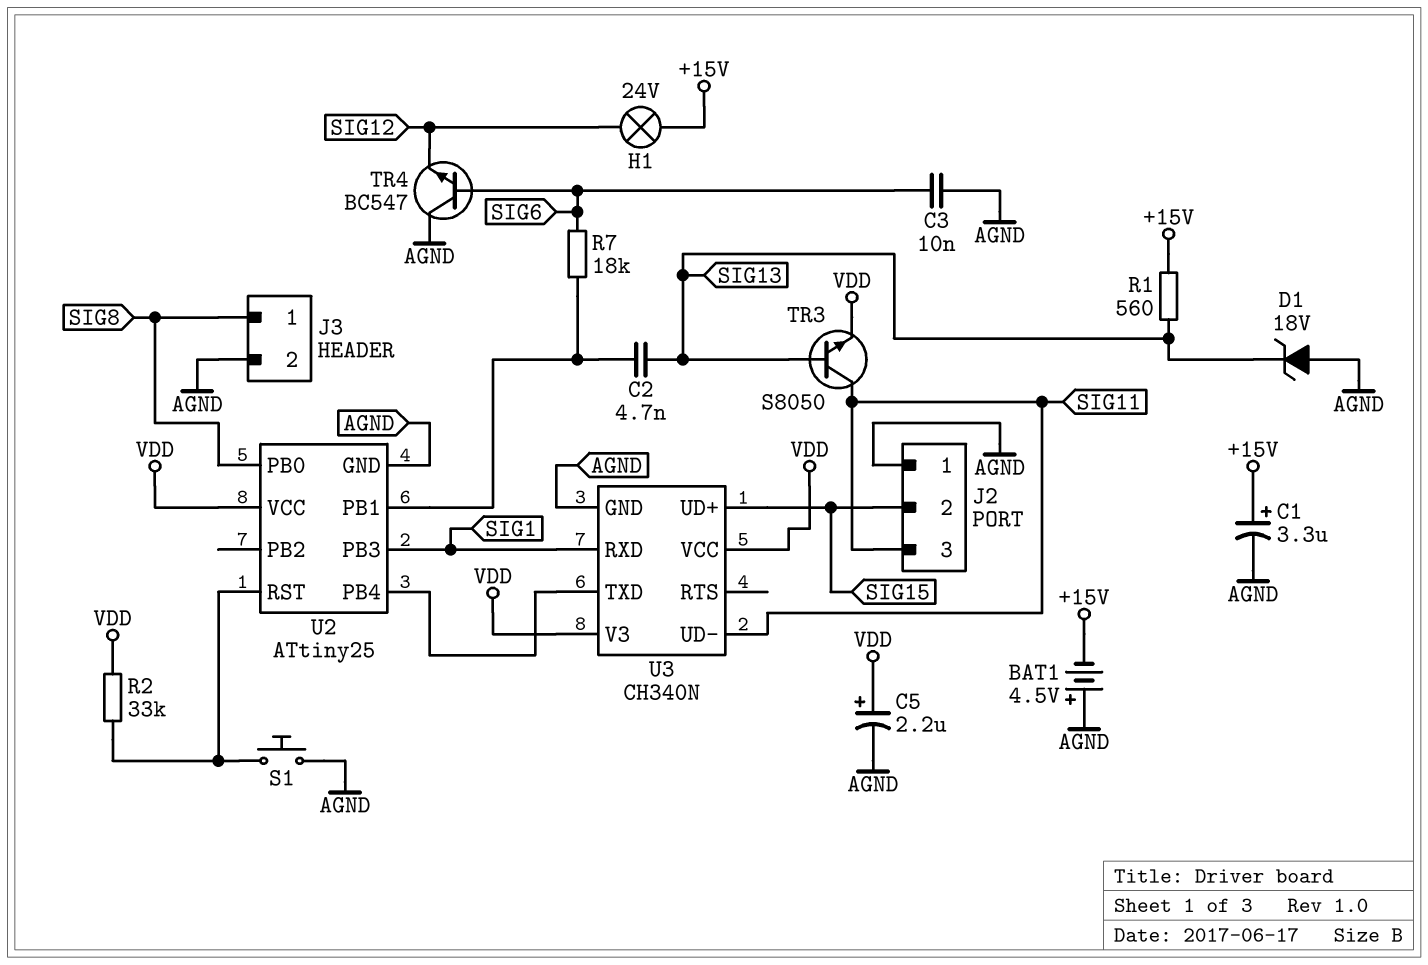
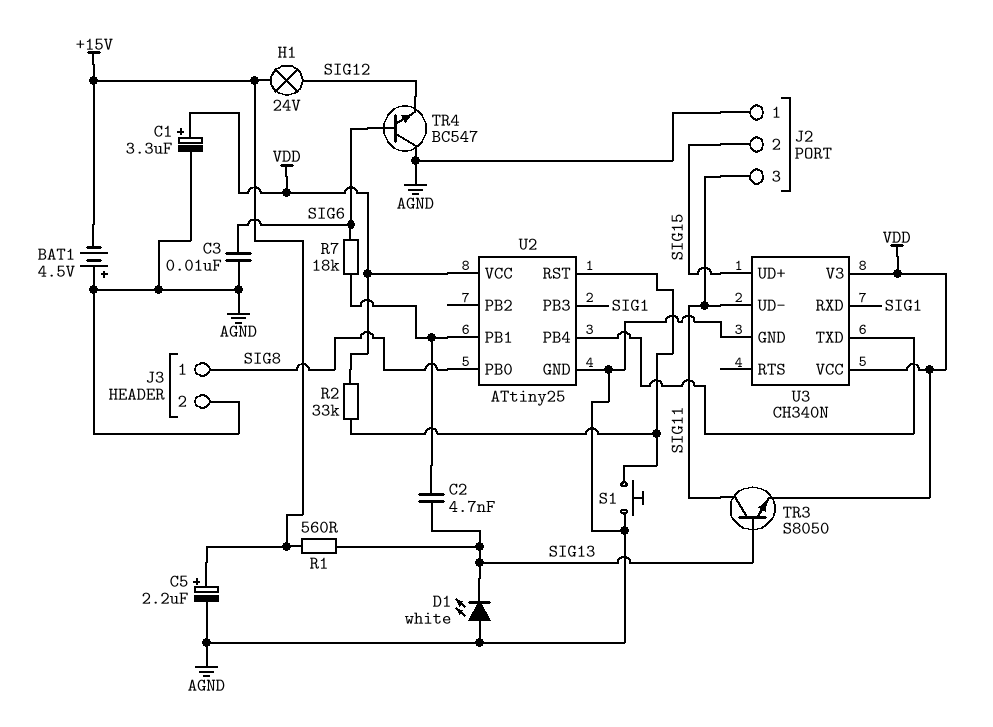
C1: 3.3uF (plus +15V, minus AGND) -> 3.3uF (plus VDD, minus AGND)
C5: 2.2uF (plus VDD, minus AGND) -> 2.2uF (plus +15V, minus AGND)
D1: zener 18V (A AGND, K SIG13) -> LED white (A AGND, K SIG13)

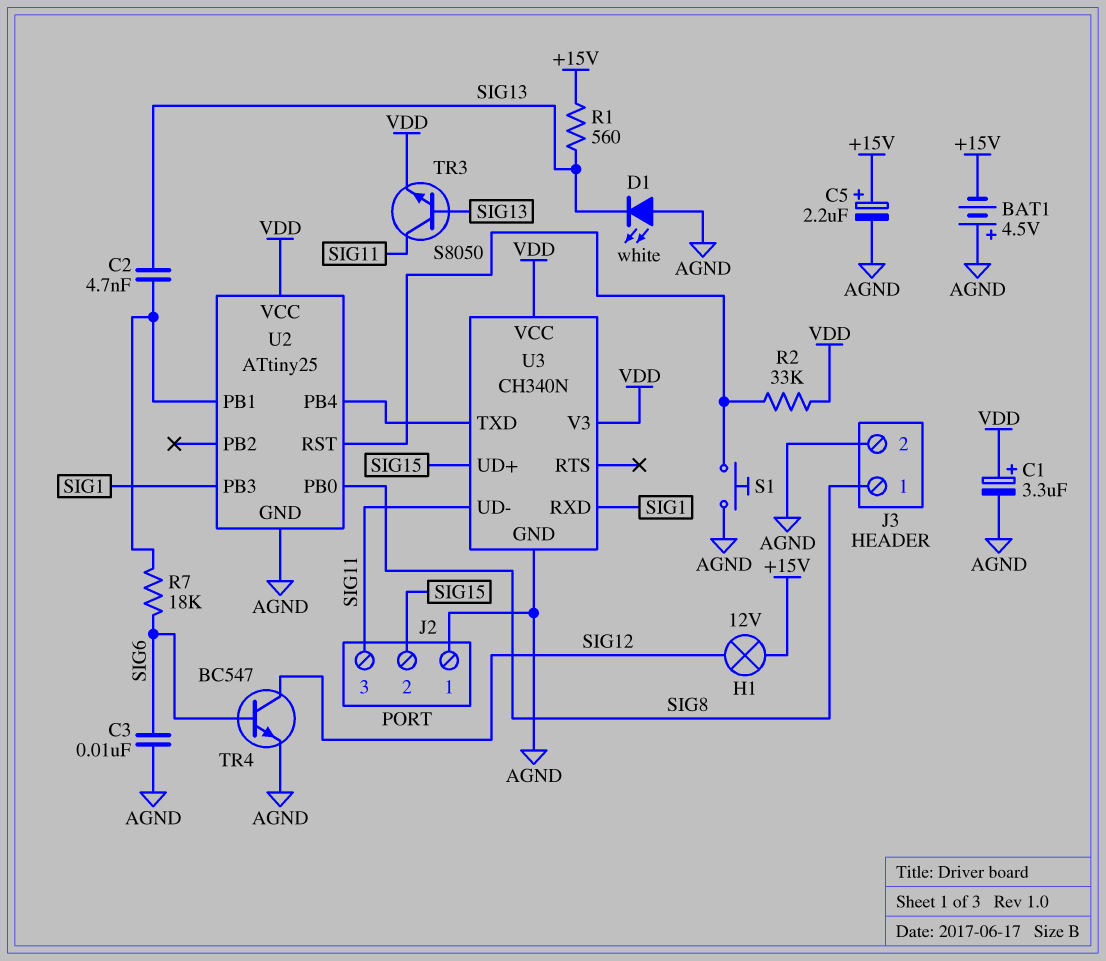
H1: lamp 24V (+15V, SIG12) -> lamp 12V (+15V, SIG12)
TR4: NPN BC547 (B SIG6, C AGND, E SIG12) -> NPN BC547 (B SIG6, C SIG12, E AGND)

